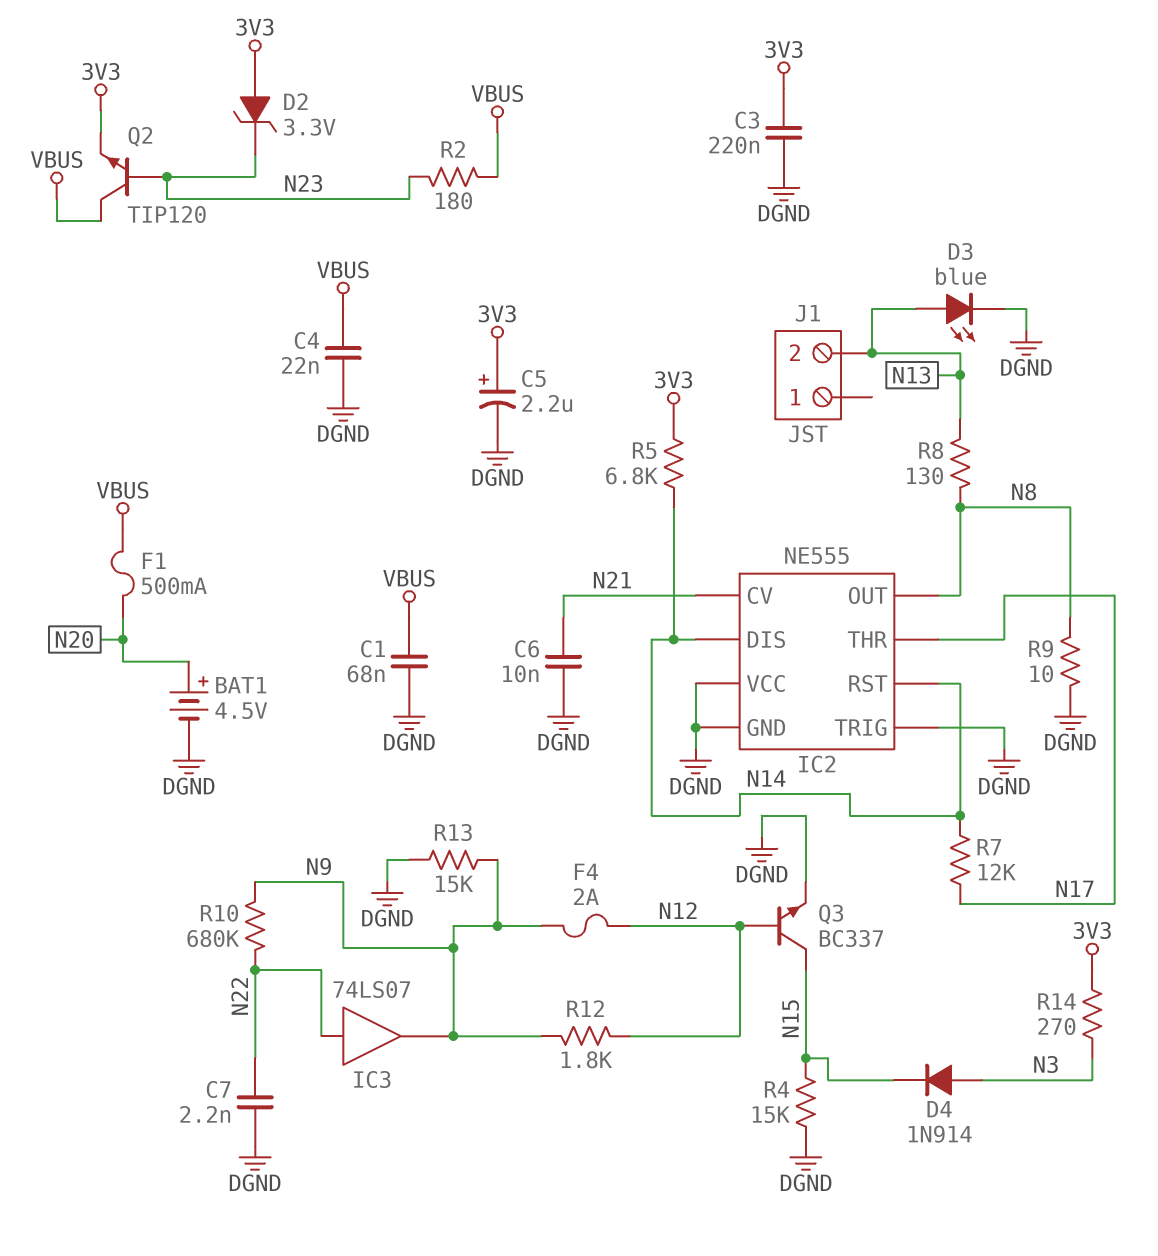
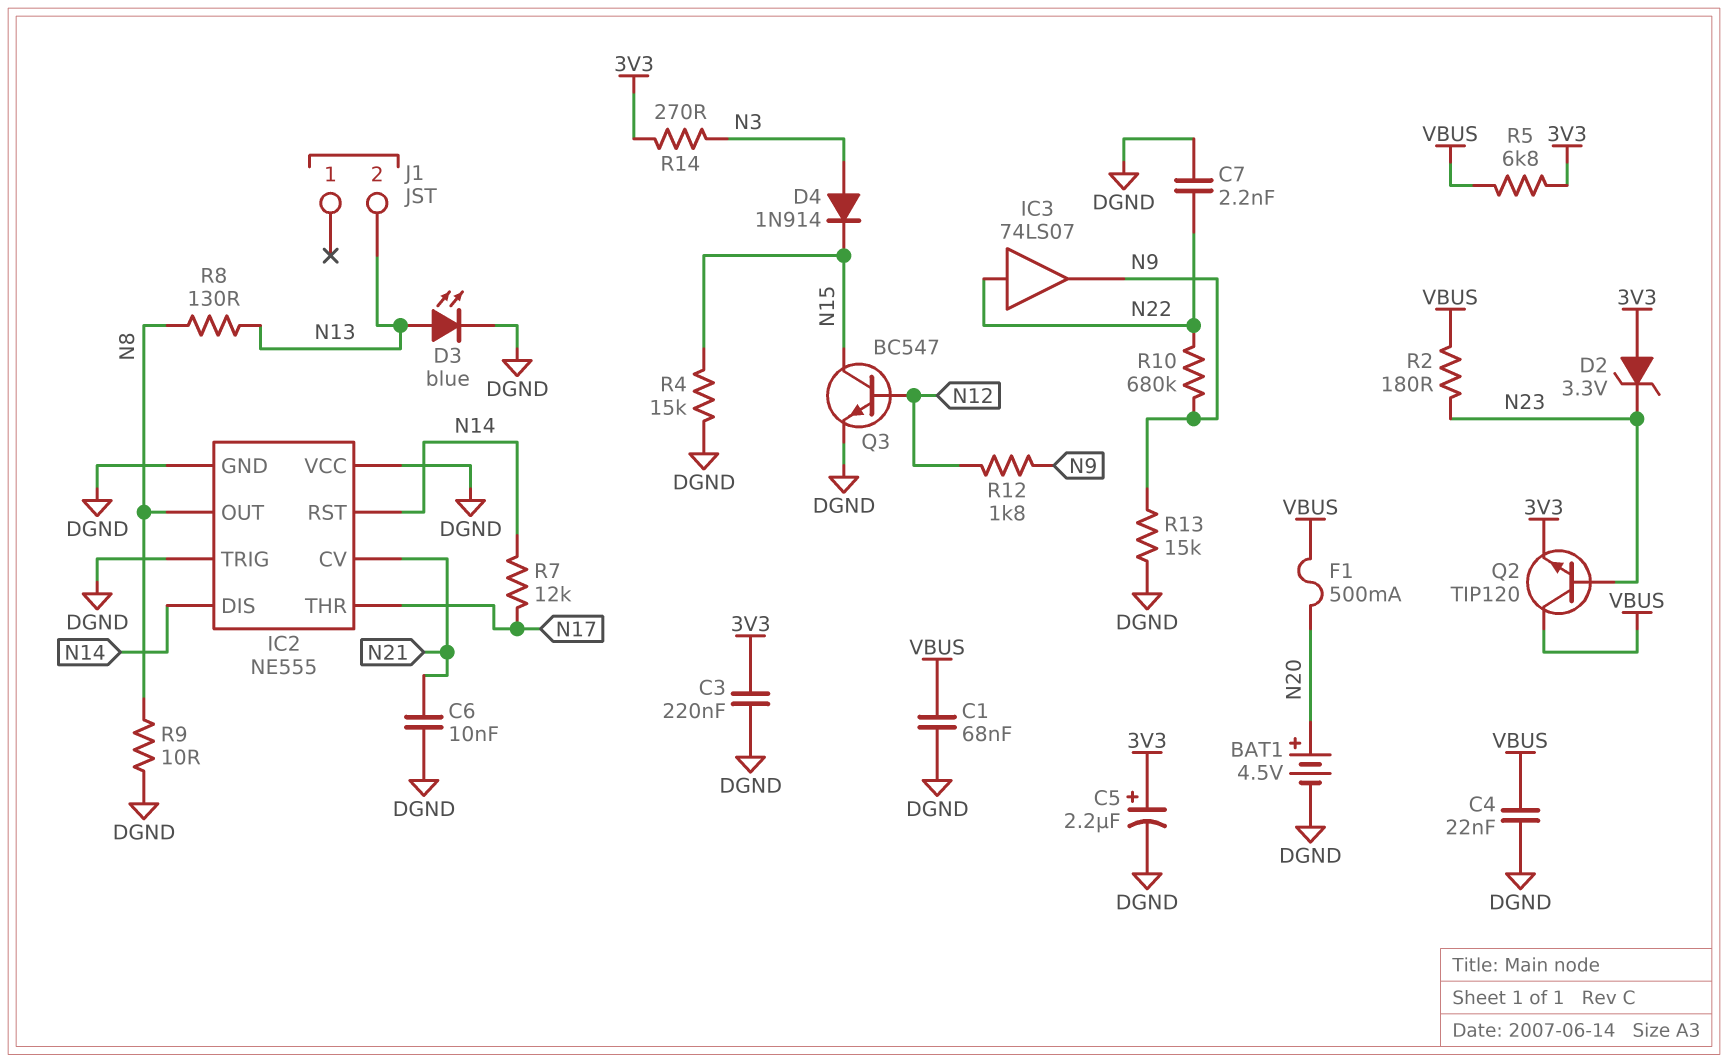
F4: 2A (N9, N12) -> none
Q3: NPN BC337 (B N12, C N15, E DGND) -> NPN BC547 (B N12, C N15, E DGND)
R5: 6.8k (3V3, N14) -> 6.8k (3V3, VBUS)

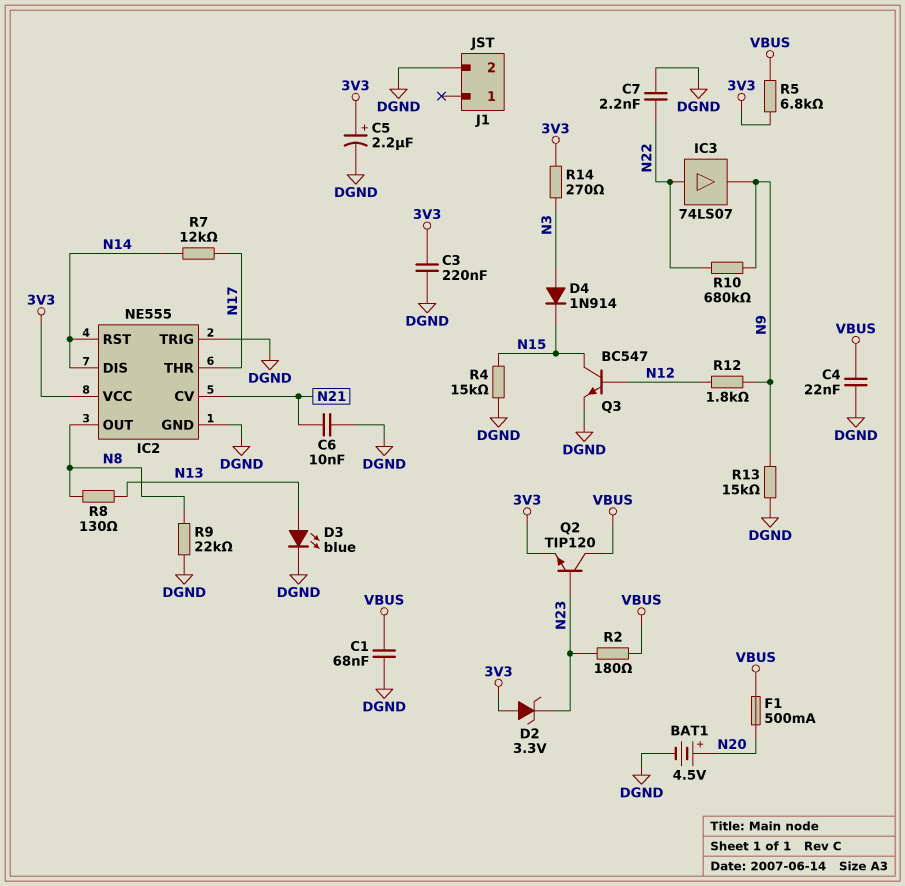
IC2 pin VCC: DGND -> 3V3
J1 pin 2: N13 -> DGND
R9: 10 (DGND, N8) -> 22k (DGND, N8)

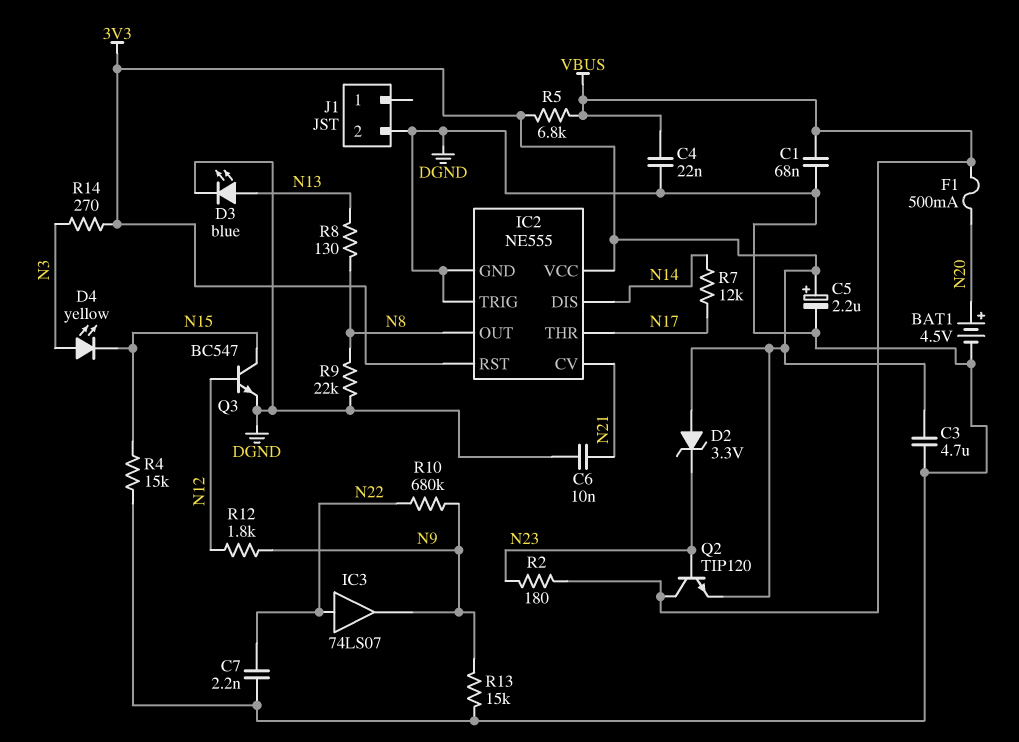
C3: 220nF (3V3, DGND) -> 4.7uF (3V3, DGND)
D4: diode 1N914 (A N3, K N15) -> LED yellow (A N3, K N15)
IC2 pin RST: N14 -> 3V3

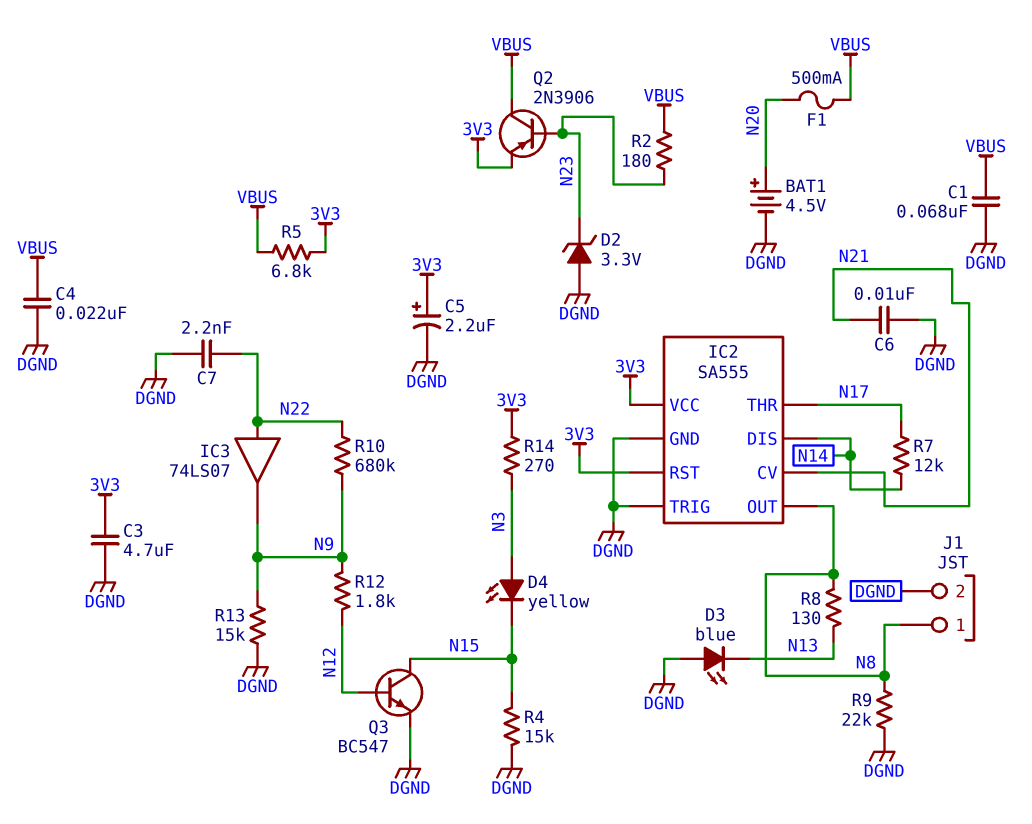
D2: zener 3.3V (A 3V3, K N23) -> zener 3.3V (A DGND, K N23)
D3: LED blue (A N13, K DGND) -> LED blue (A DGND, K N13)
IC2: NE555 -> SA555
J1 pin 1: none -> N8
Q2: NPN TIP120 (B N23, C VBUS, E 3V3) -> PNP 2N3906 (B N23, C VBUS, E 3V3)

